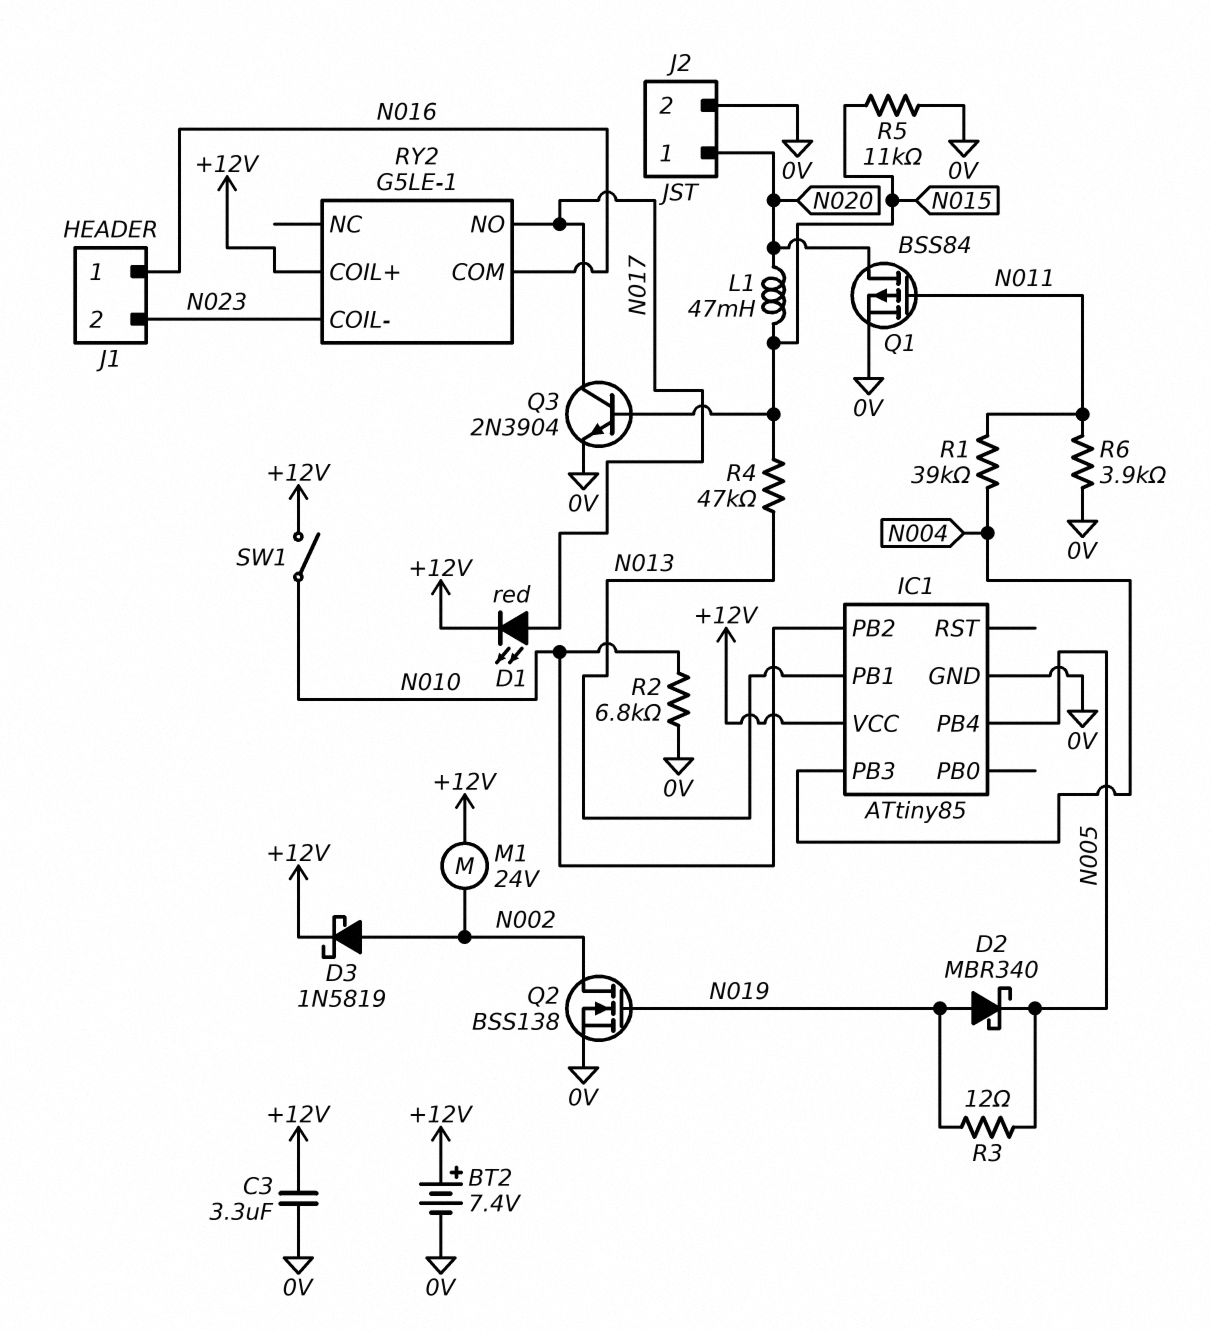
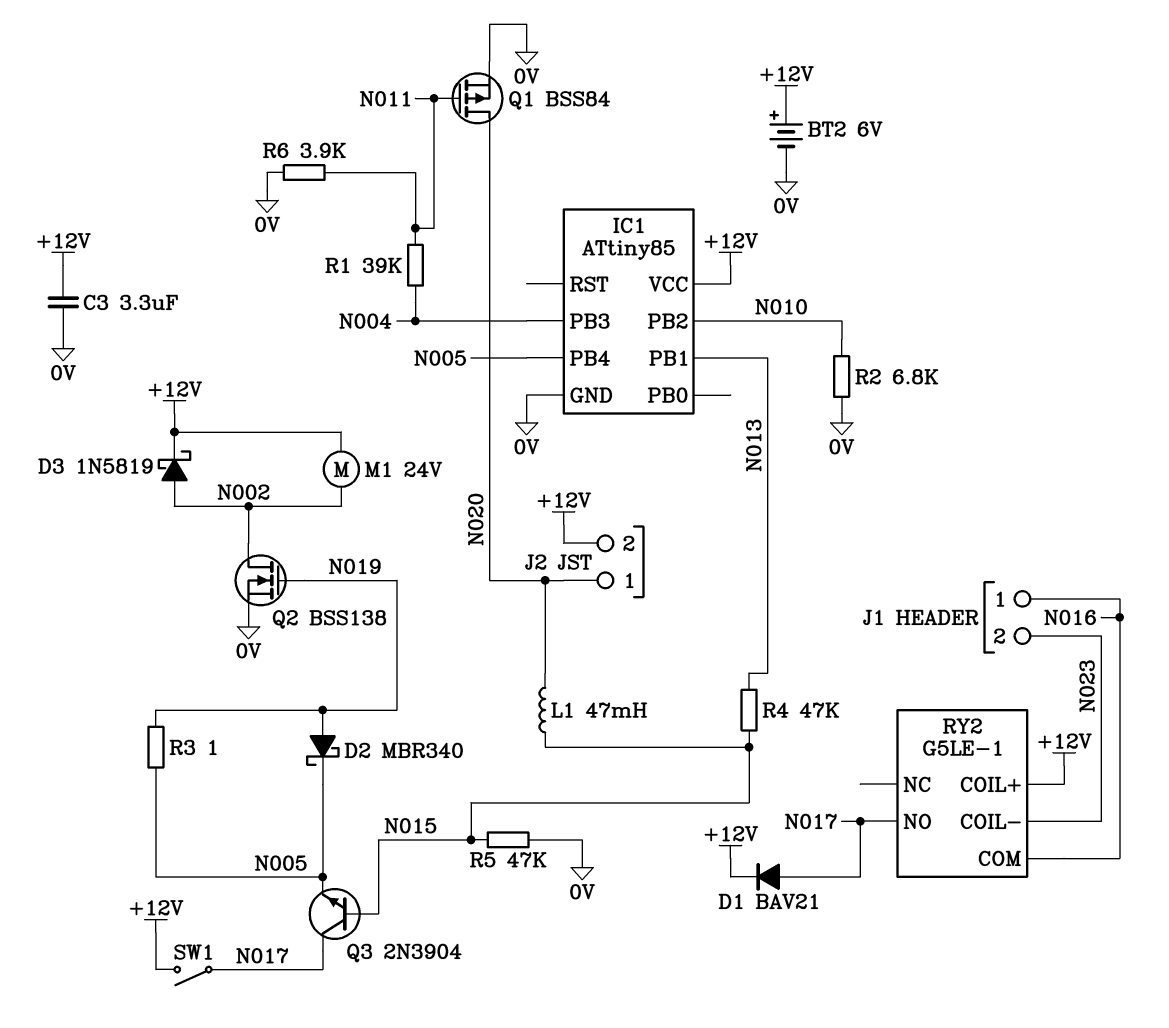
BT2: 7.4V (plus +12V, minus 0V) -> 6V (plus +12V, minus 0V)
D1: LED red (A N017, K +12V) -> diode BAV21 (A N017, K +12V)
J2 pin 2: 0V -> +12V
Q3: NPN 2N3904 (B N015, C N017, E 0V) -> NPN 2N3904 (B N015, C N017, E N005)
R3: 12 (N005, N019) -> 1 (N005, N019)
R5: 11k (0V, N015) -> 47k (0V, N015)
SW1: switch (+12V, N010) -> switch (+12V, N017)

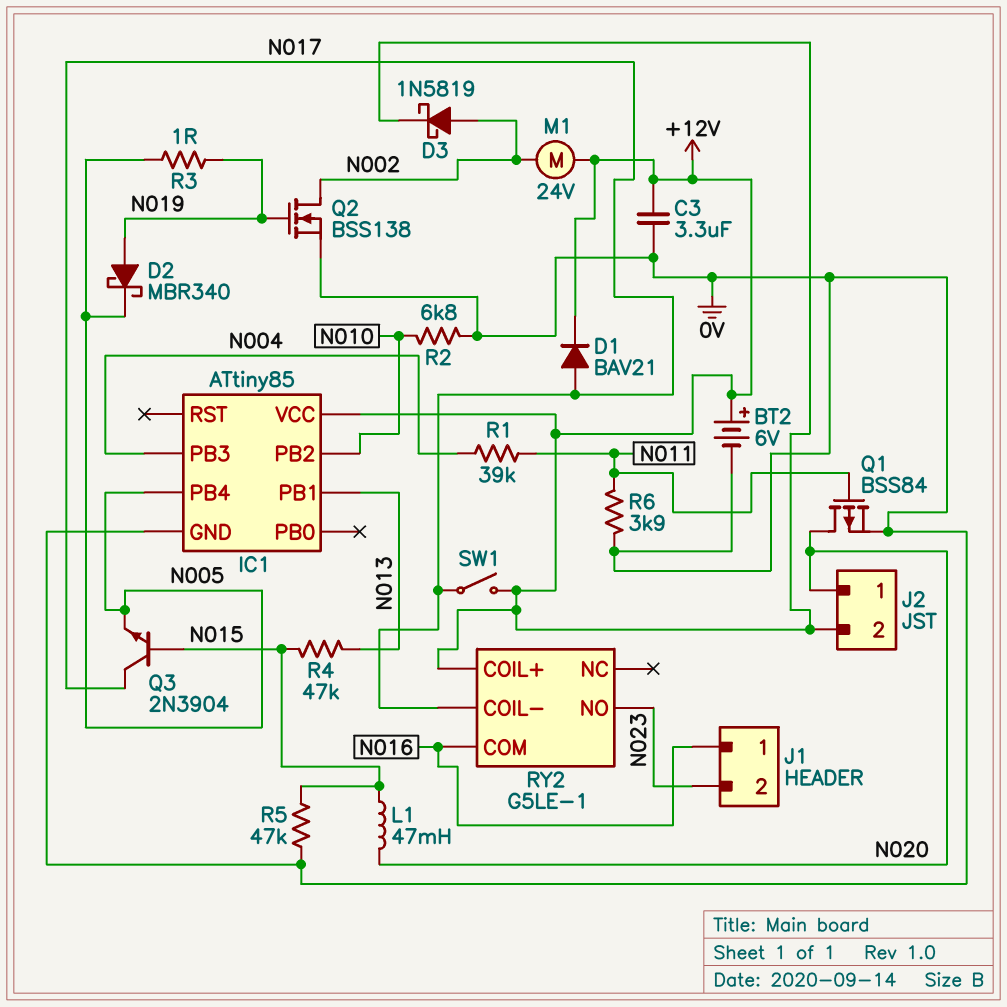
RY2 pin COIL-: N023 -> N017
RY2 pin NO: N017 -> N023

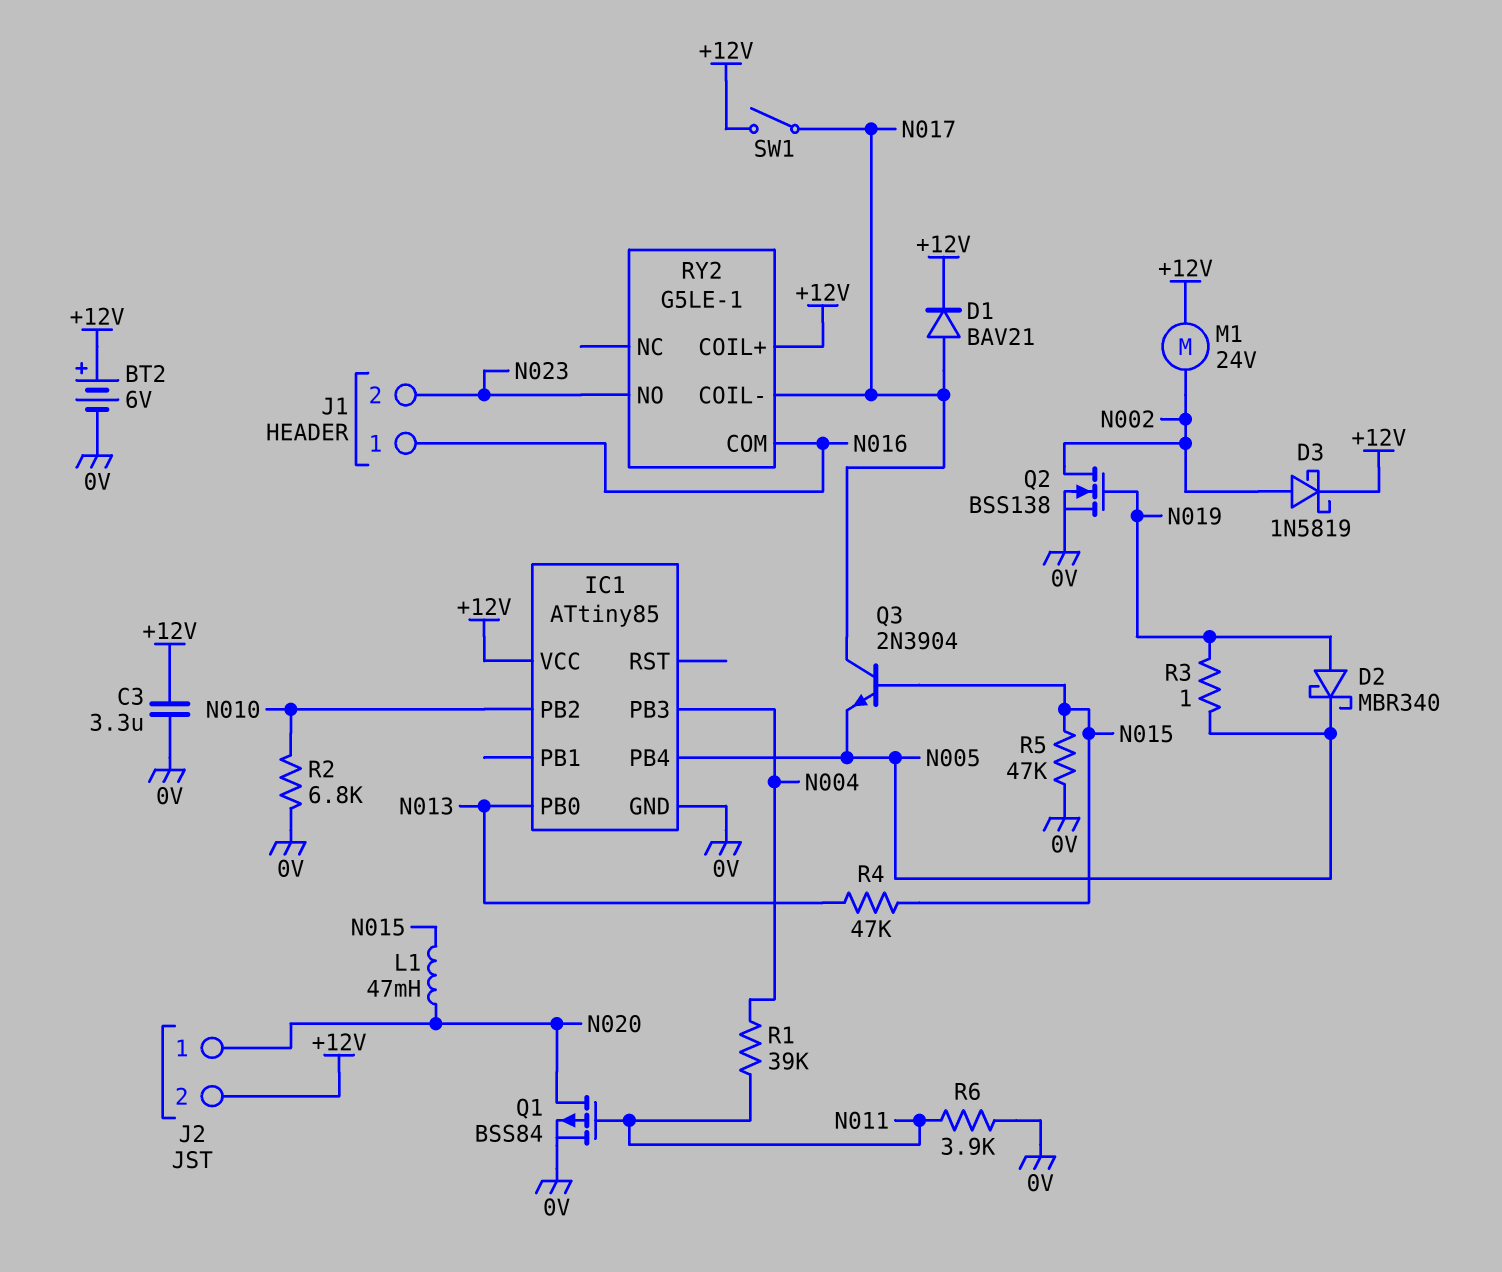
IC1 pin PB0: none -> N013
IC1 pin PB1: N013 -> none

